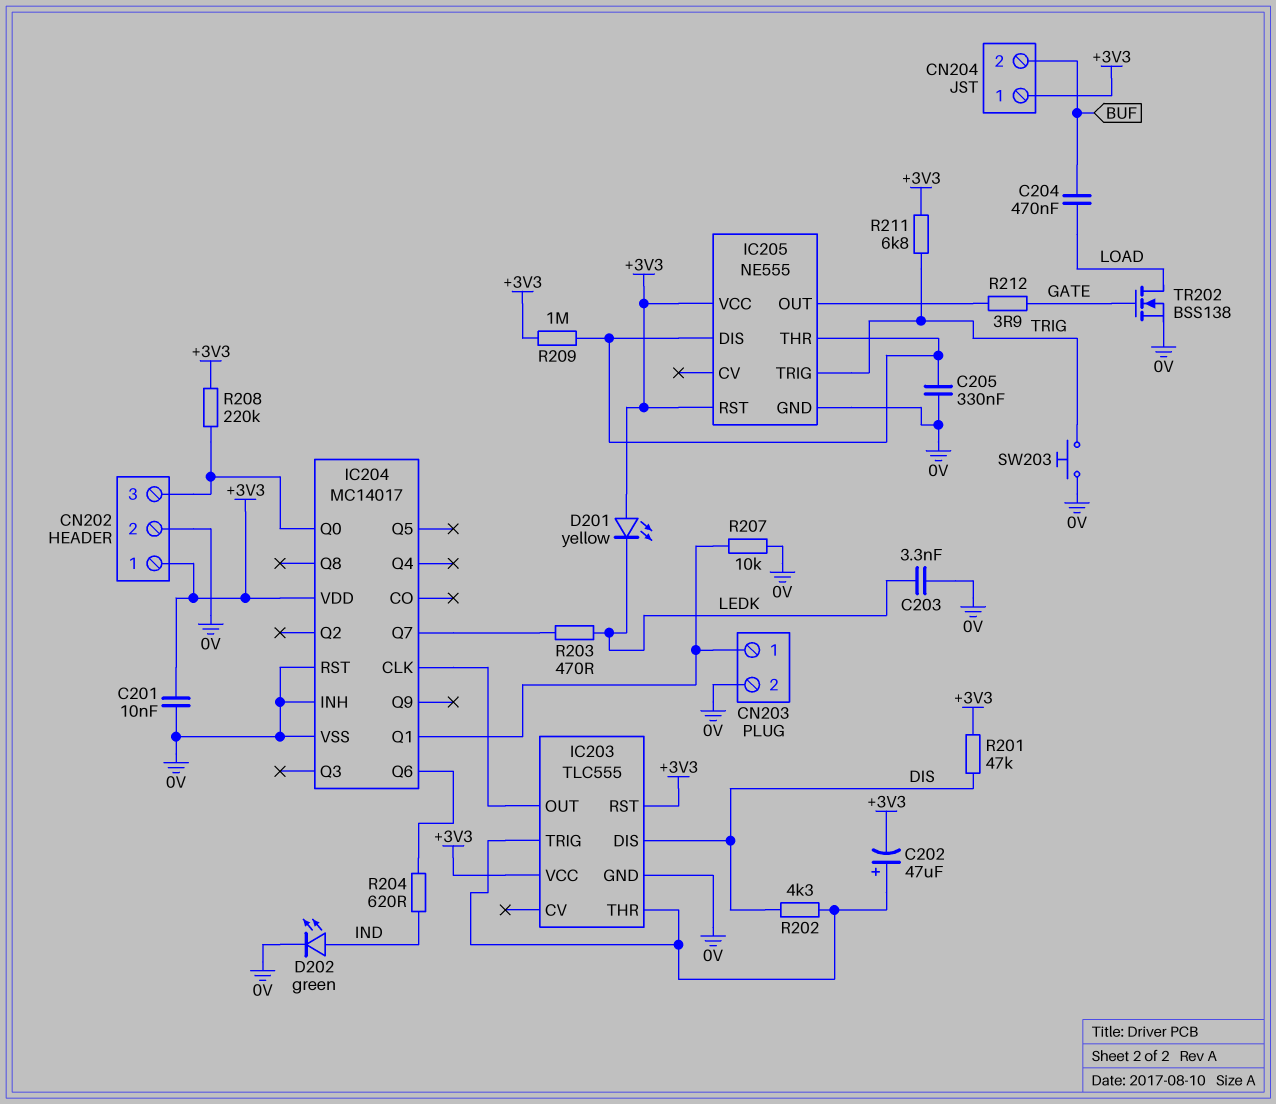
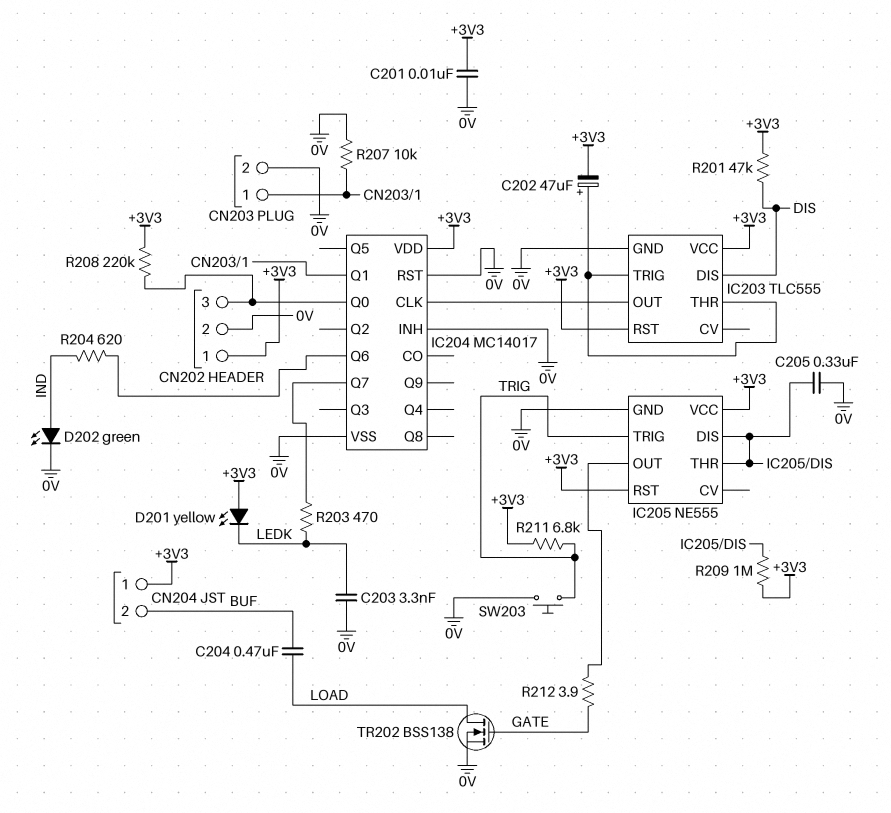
R202: 4.3k (DIS, IC203/THR) -> none

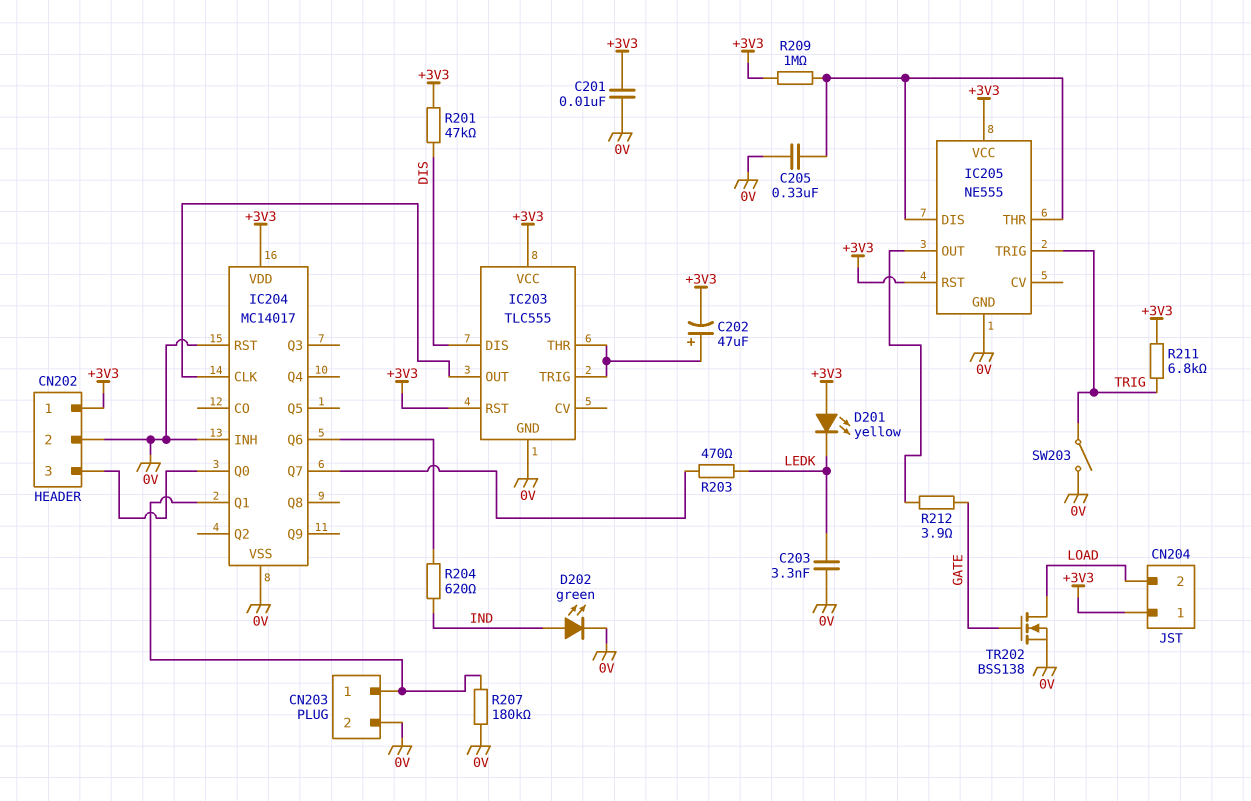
C204: 470nF (BUF, LOAD) -> none
CN204 pin 2: BUF -> LOAD
R207: 10k (0V, CN203/1) -> 180k (0V, CN203/1)
R208: 220k (+3V3, CN202/3) -> none
SW203: button (0V, TRIG) -> switch (0V, TRIG)

